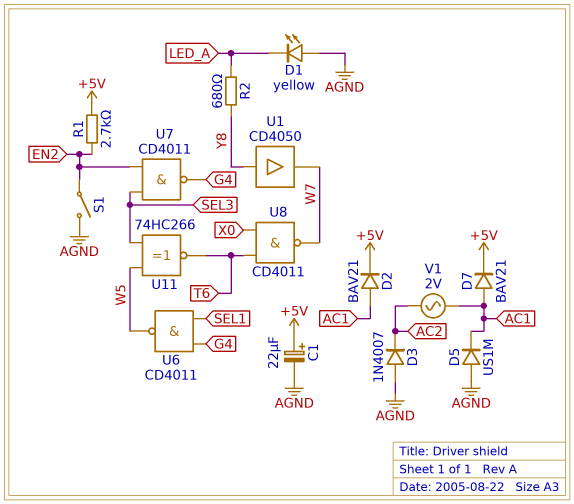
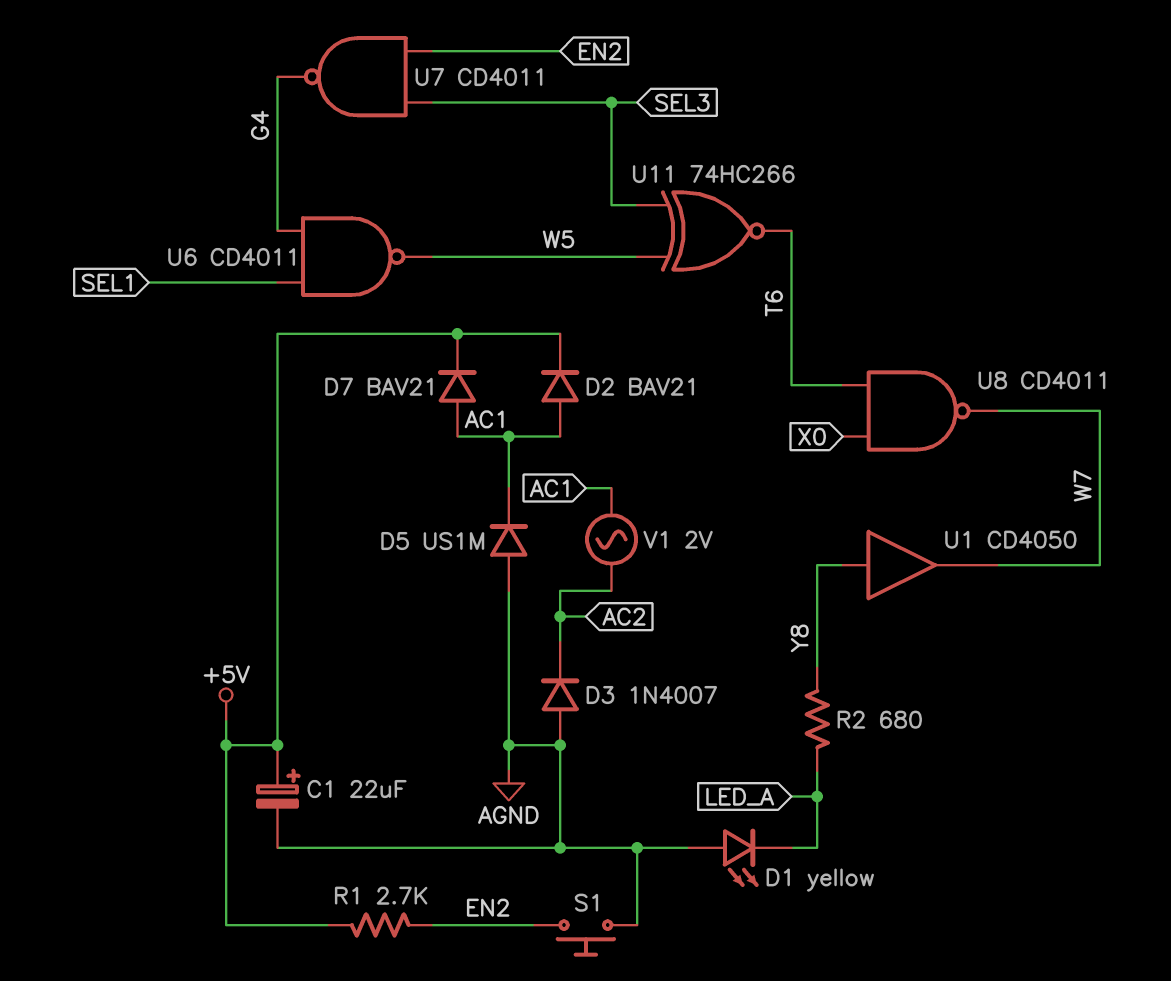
S1: switch (AGND, EN2) -> button (AGND, EN2)

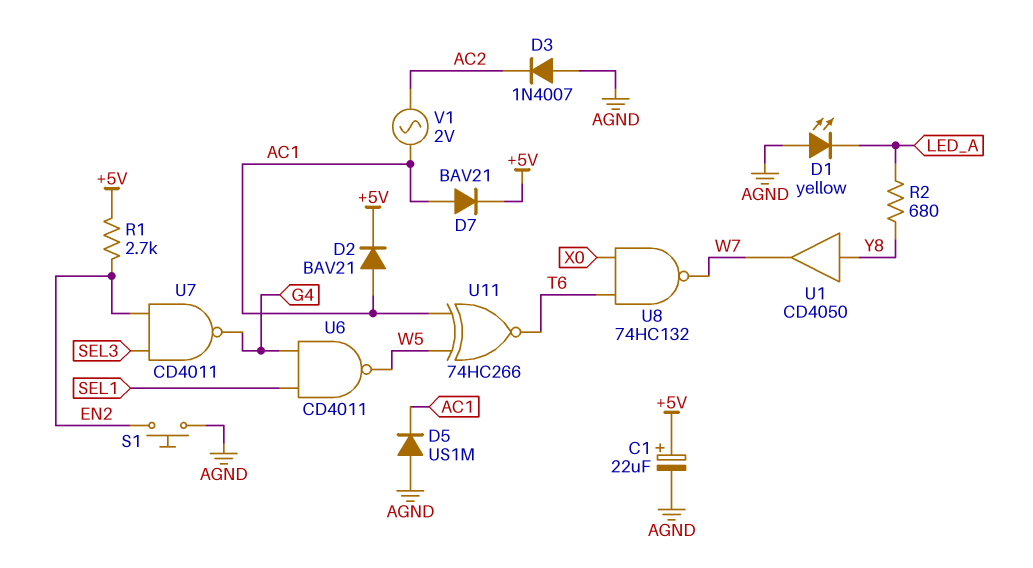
U8: NAND CD4011 (in T6, in X0, out W7) -> NAND 74HC132 (in T6, in X0, out W7)
U11: XNOR 74HC266 (in SEL3, in W5, out T6) -> XNOR 74HC266 (in AC1, in W5, out T6)

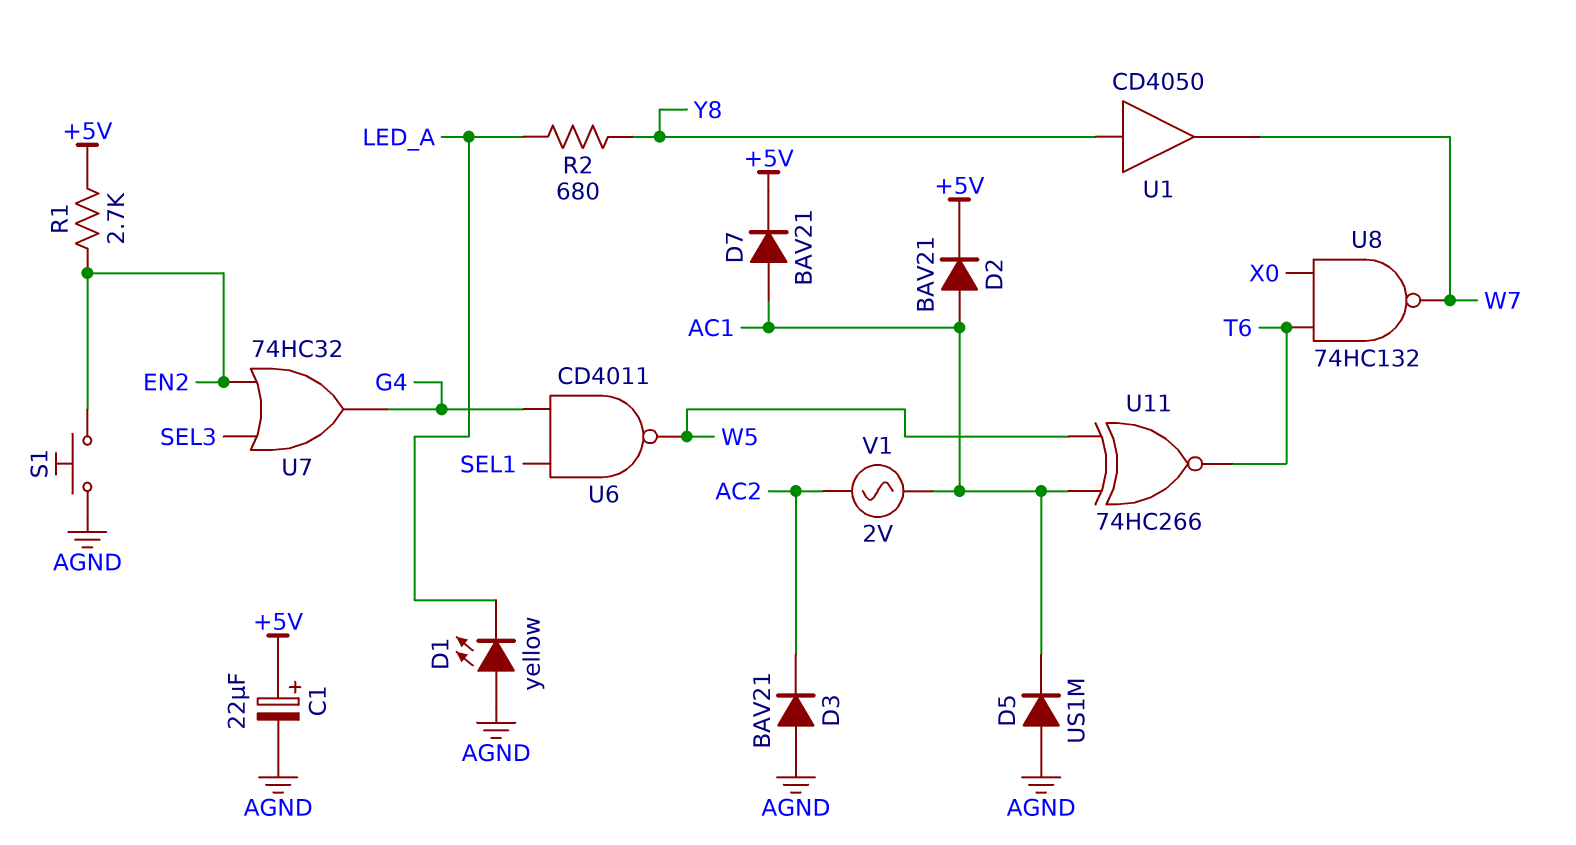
D3: diode 1N4007 (A AGND, K AC2) -> diode BAV21 (A AGND, K AC2)
U7: NAND CD4011 (in EN2, in SEL3, out G4) -> OR 74HC32 (in EN2, in SEL3, out G4)

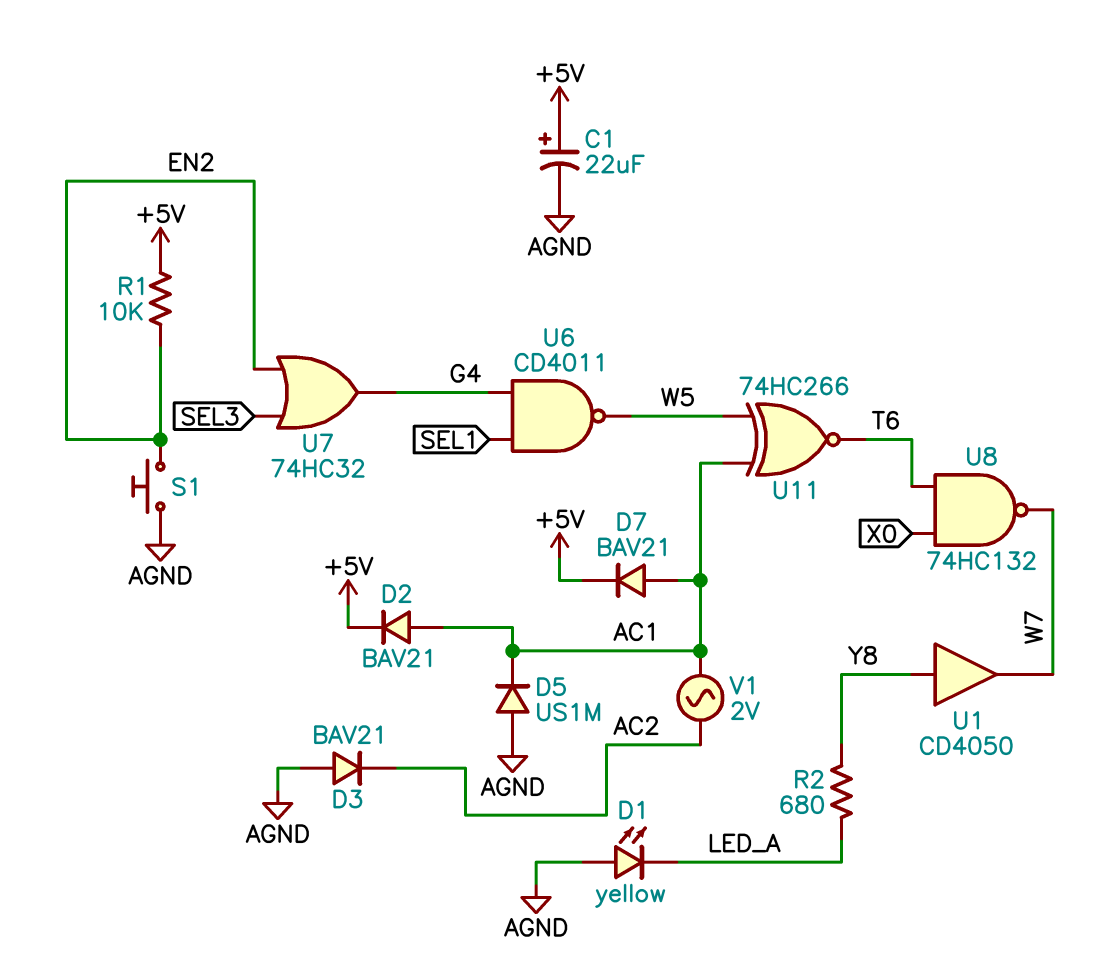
R1: 2.7k (+5V, EN2) -> 10k (+5V, EN2)

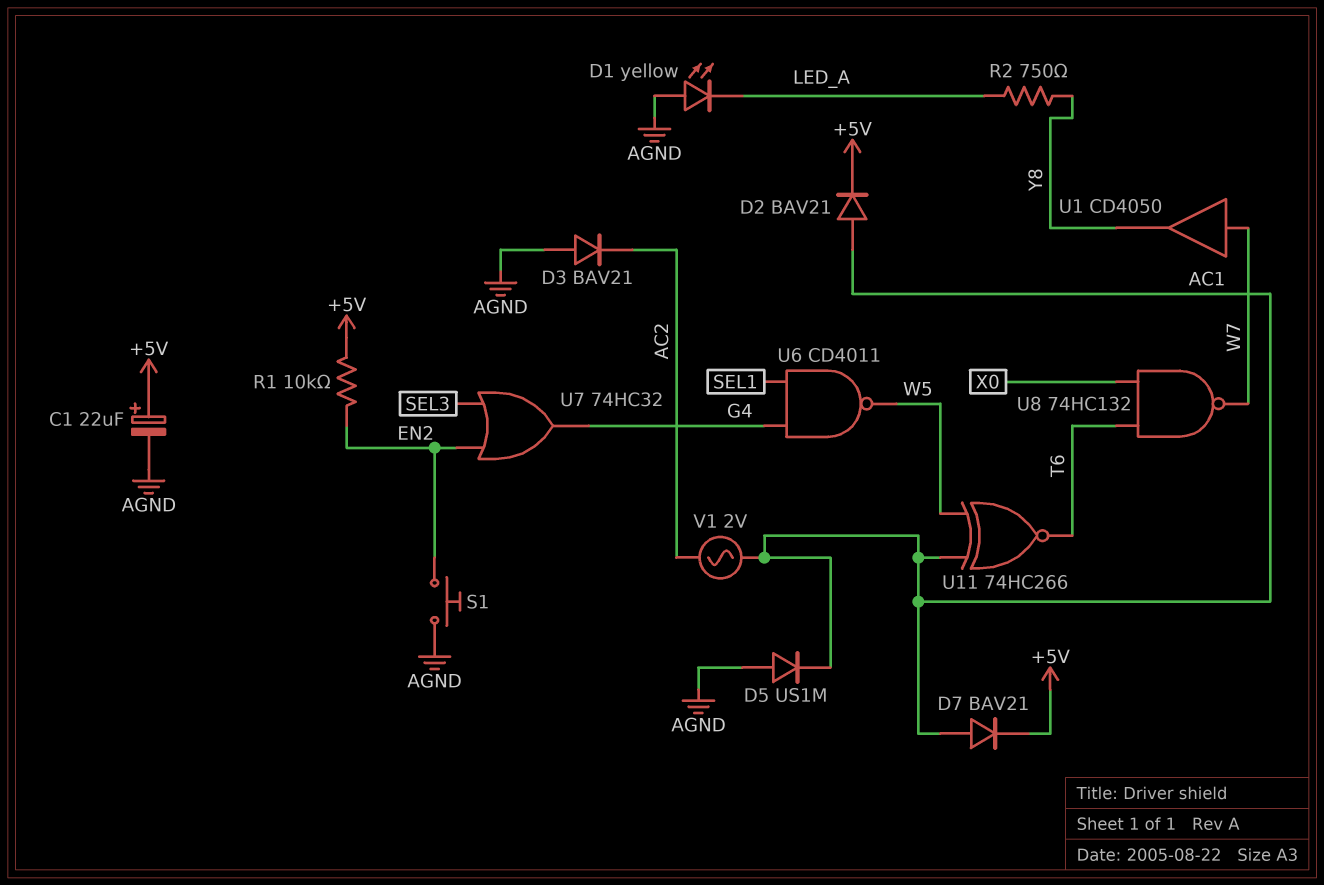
R2: 680 (LED_A, Y8) -> 750 (LED_A, Y8)
U1: buffer CD4050 (in Y8, out W7) -> buffer CD4050 (in W7, out Y8)

